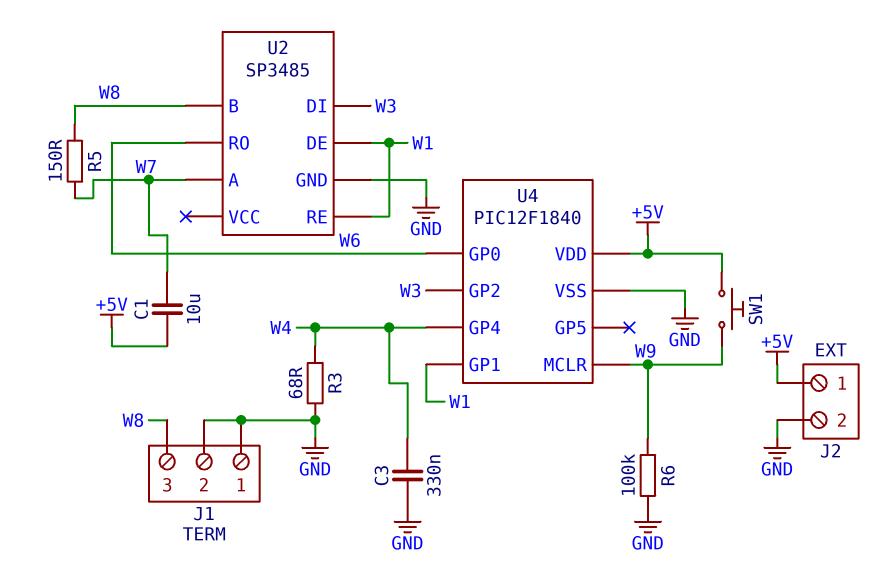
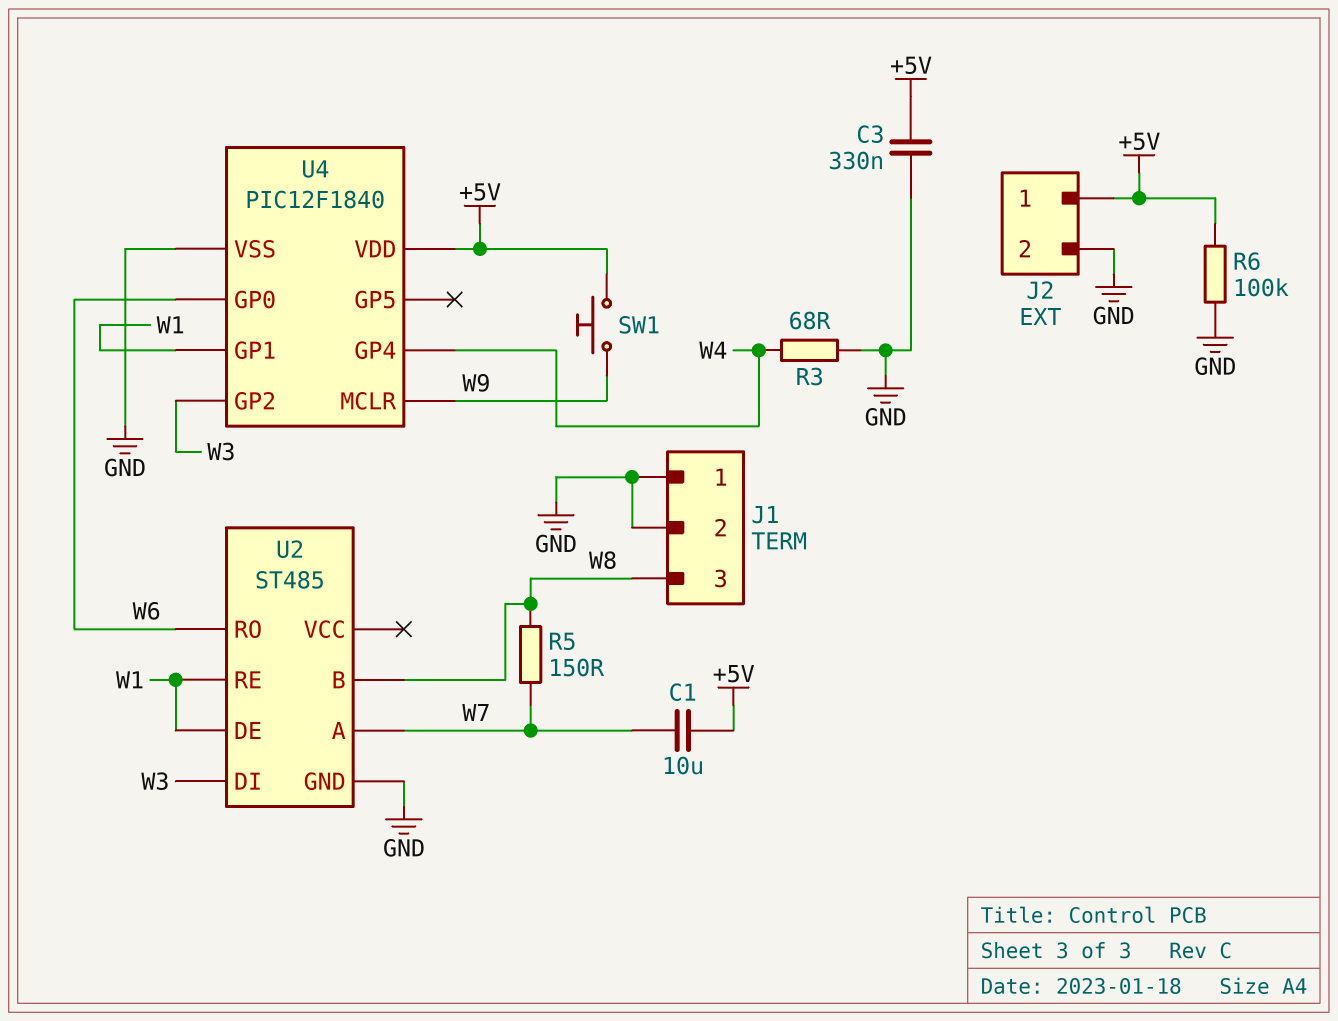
C3: 330nF (GND, W4) -> 330nF (+5V, GND)
R6: 100k (GND, W9) -> 100k (+5V, GND)
U2: SP3485 -> ST485

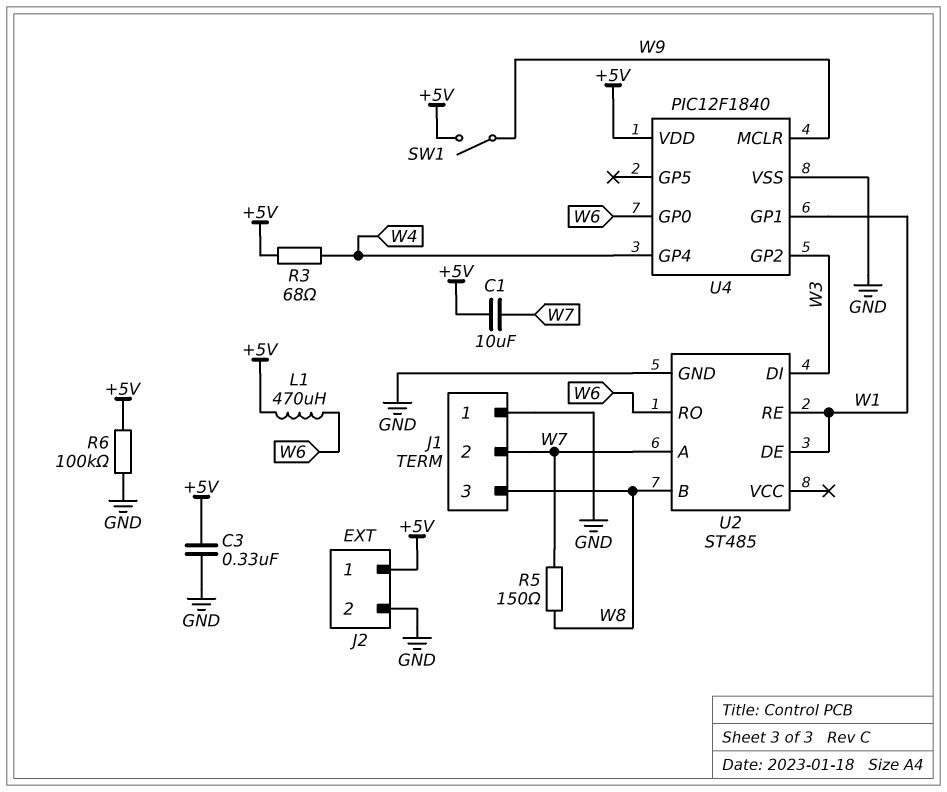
J1 pin 2: GND -> W7
L1: none -> 470uH (+5V, W6)
R3: 68 (GND, W4) -> 68 (+5V, W4)
SW1: button (+5V, W9) -> switch (+5V, W9)

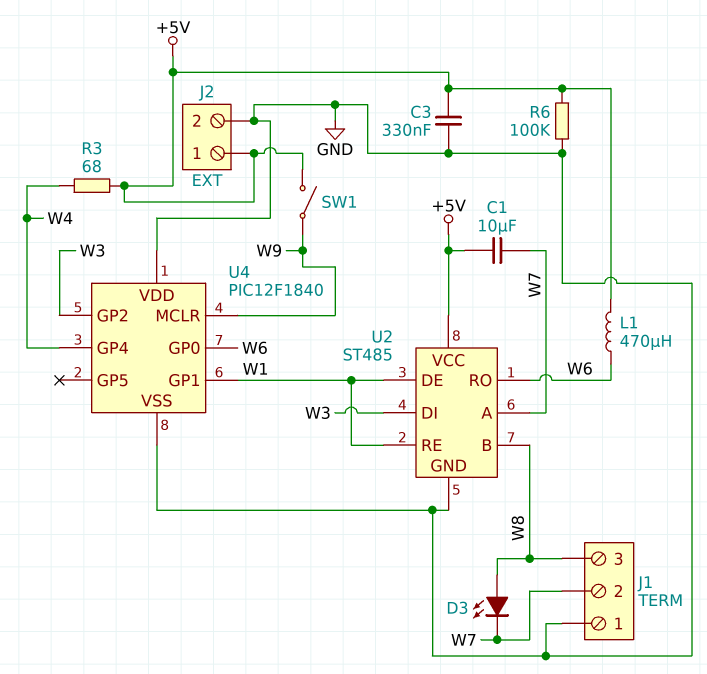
D3: none -> LED (A W8, K W7)
R5: 150 (W7, W8) -> none
U2 pin VCC: none -> +5V
U4 pin VDD: +5V -> GND

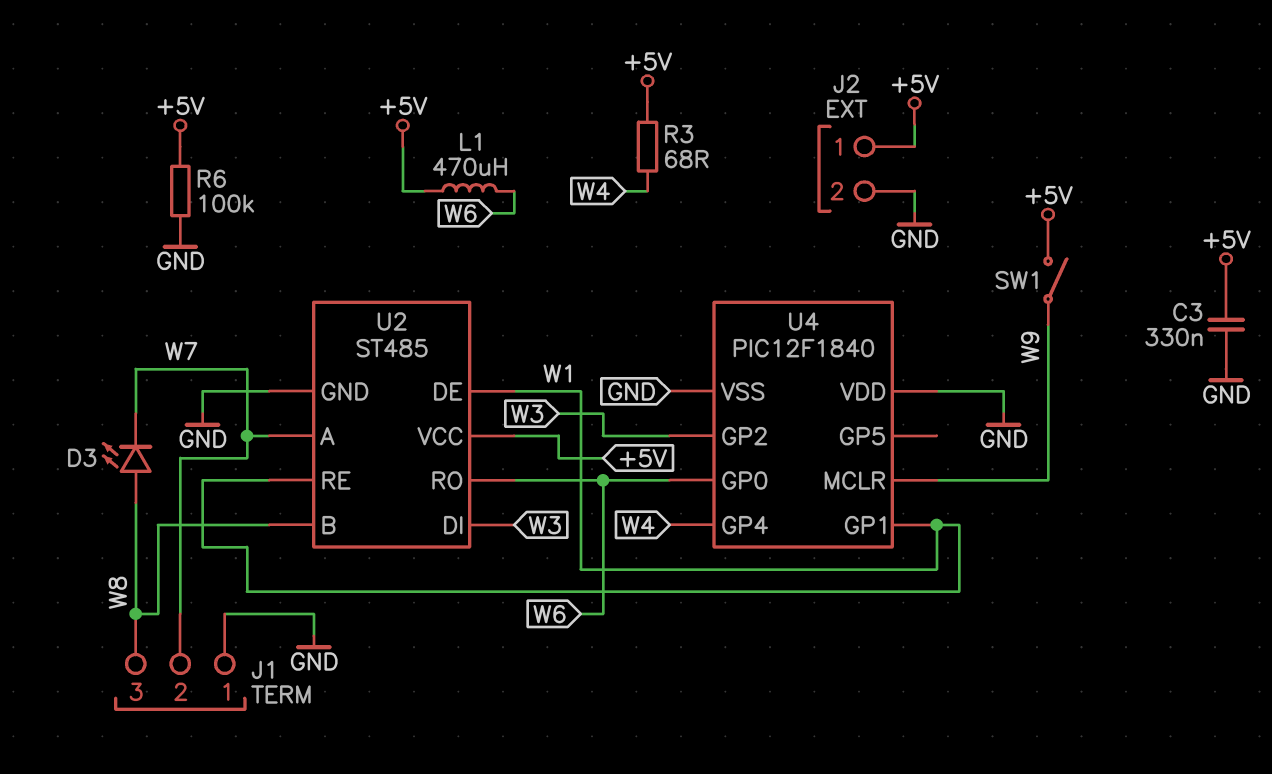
C1: 10uF (+5V, W7) -> none

